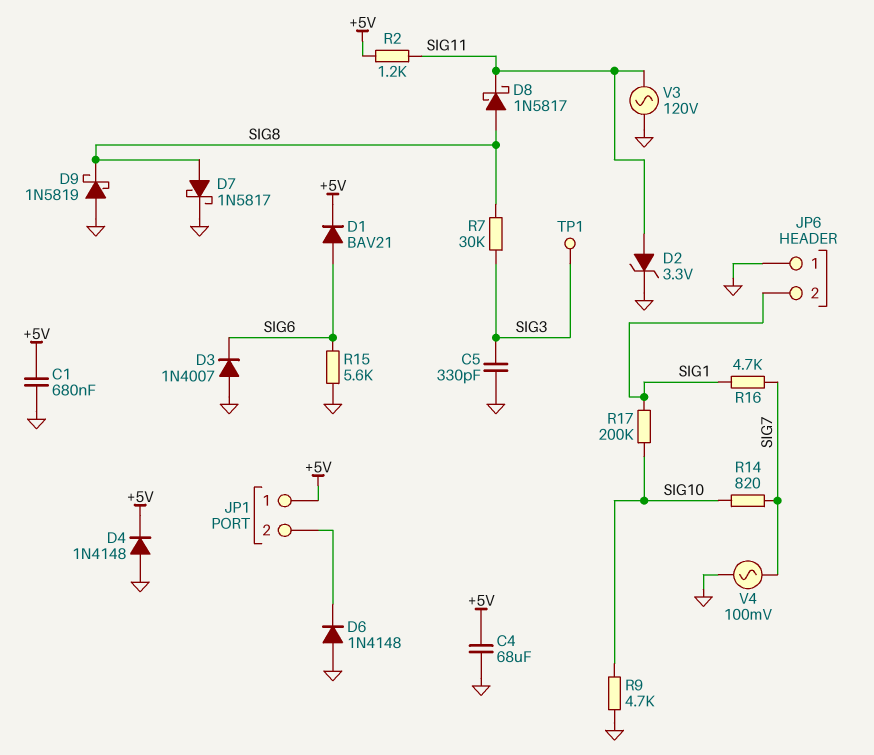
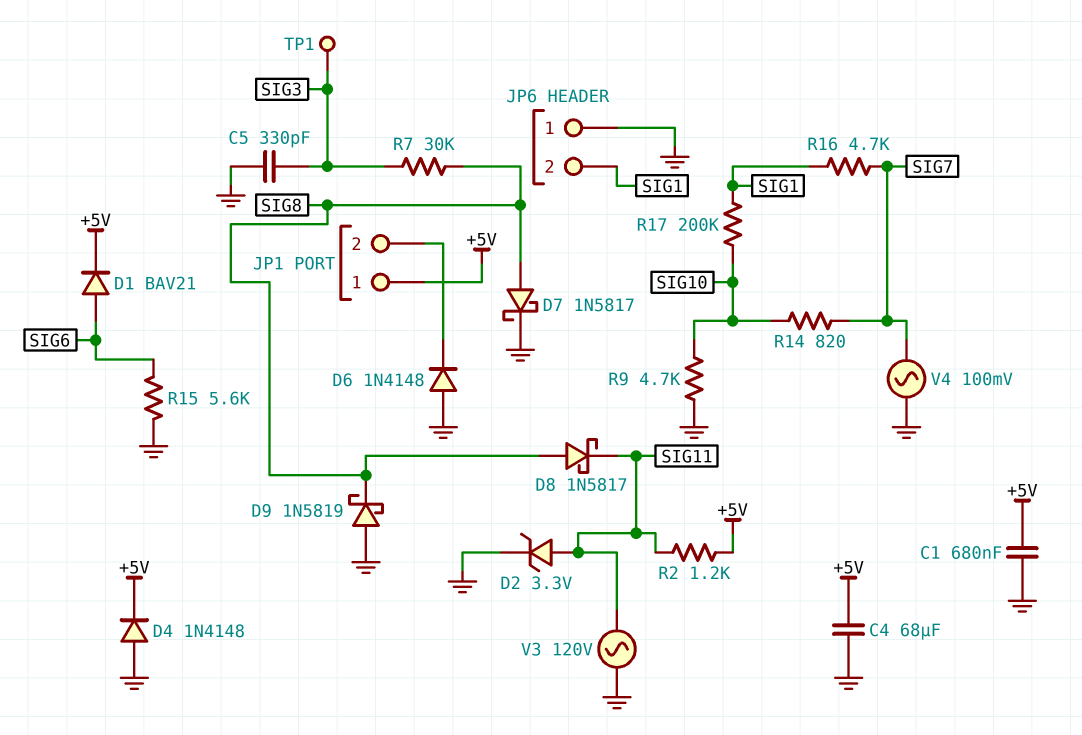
D3: diode 1N4007 (A GND, K SIG6) -> none

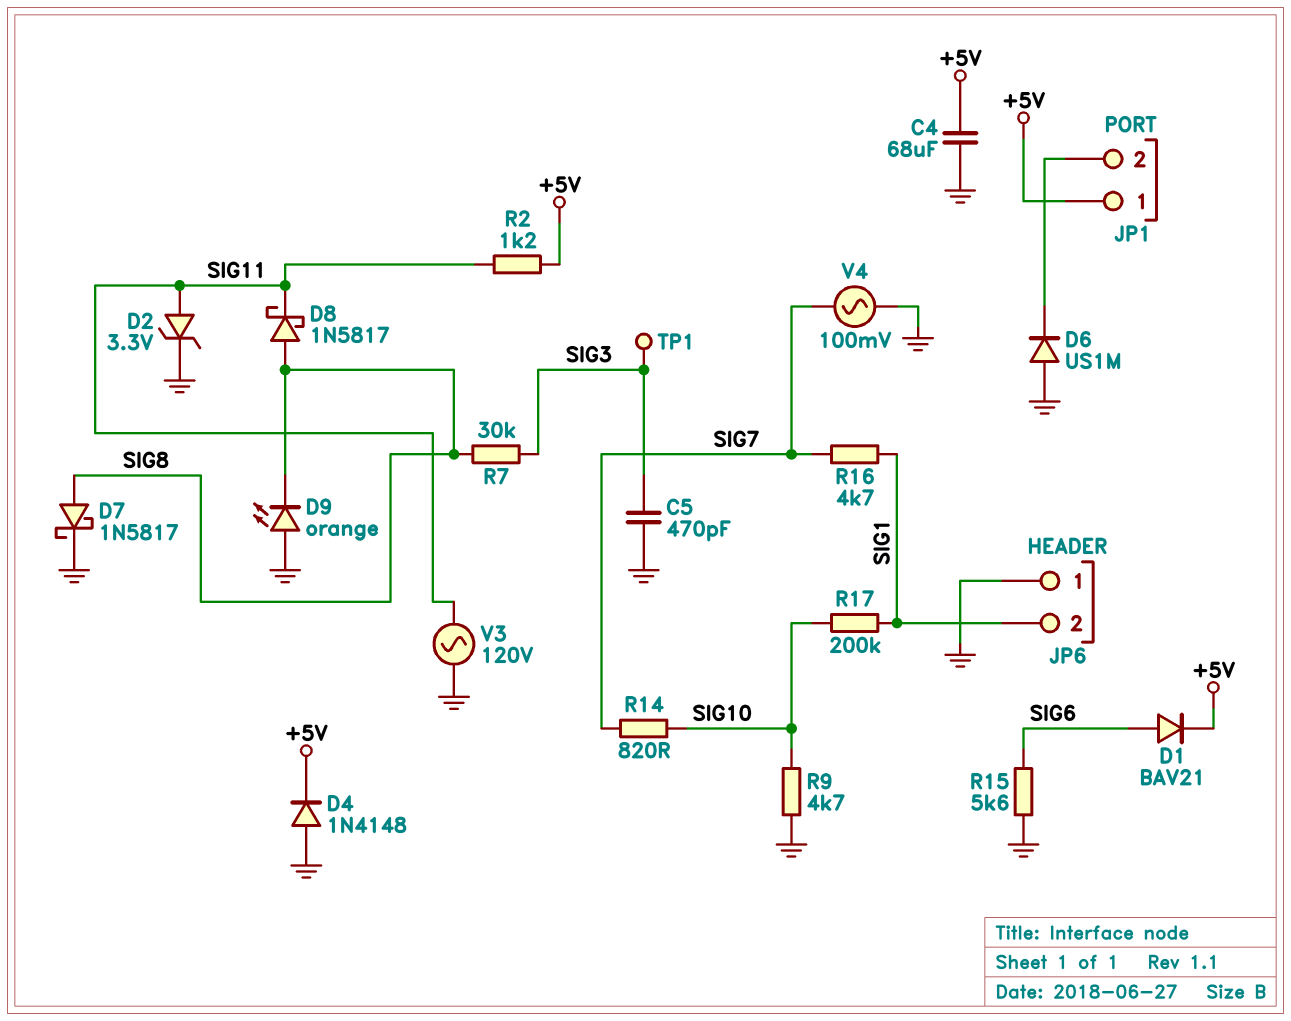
C1: 680nF (+5V, GND) -> none
C5: 330pF (GND, SIG3) -> 470pF (GND, SIG3)
D6: diode 1N4148 (A GND, K JP1/2) -> diode US1M (A GND, K JP1/2)
D9: schottky 1N5819 (A GND, K SIG8) -> LED orange (A GND, K SIG8)

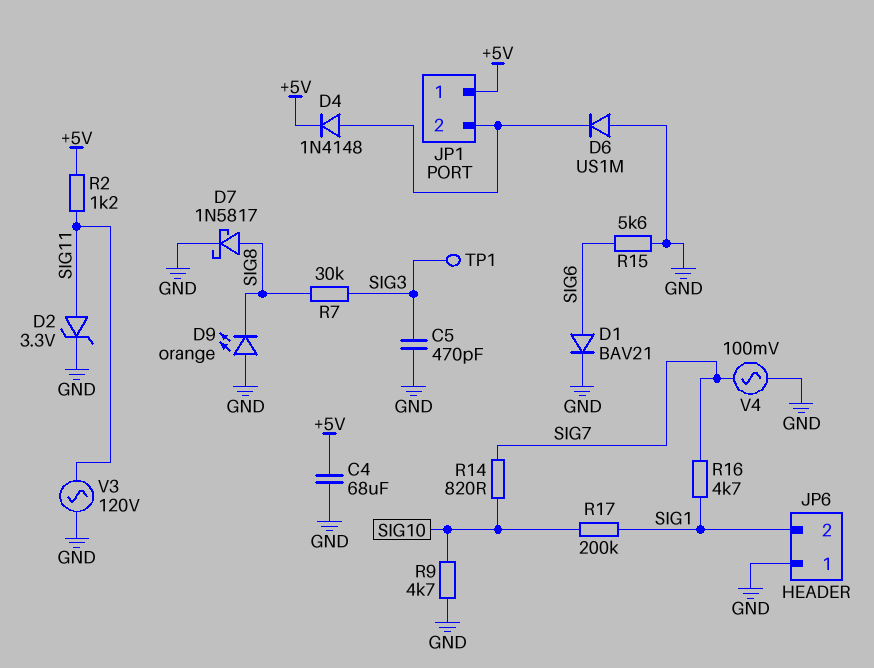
D1: diode BAV21 (A SIG6, K +5V) -> diode BAV21 (A SIG6, K GND)
D4: diode 1N4148 (A GND, K +5V) -> diode 1N4148 (A JP1/2, K +5V)
D8: schottky 1N5817 (A SIG8, K SIG11) -> none

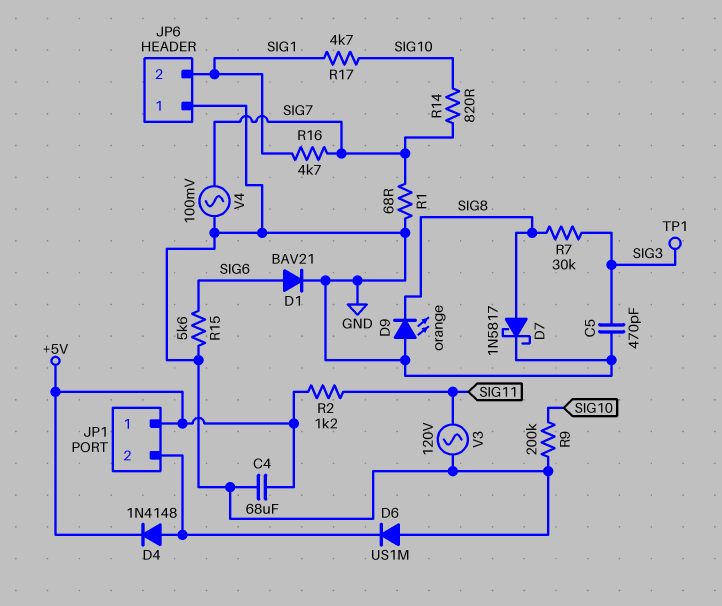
D2: zener 3.3V (A SIG11, K GND) -> none
R1: none -> 68 (GND, SIG7)
R9: 4.7k (GND, SIG10) -> 200k (GND, SIG10)
R17: 200k (SIG1, SIG10) -> 4.7k (SIG1, SIG10)

